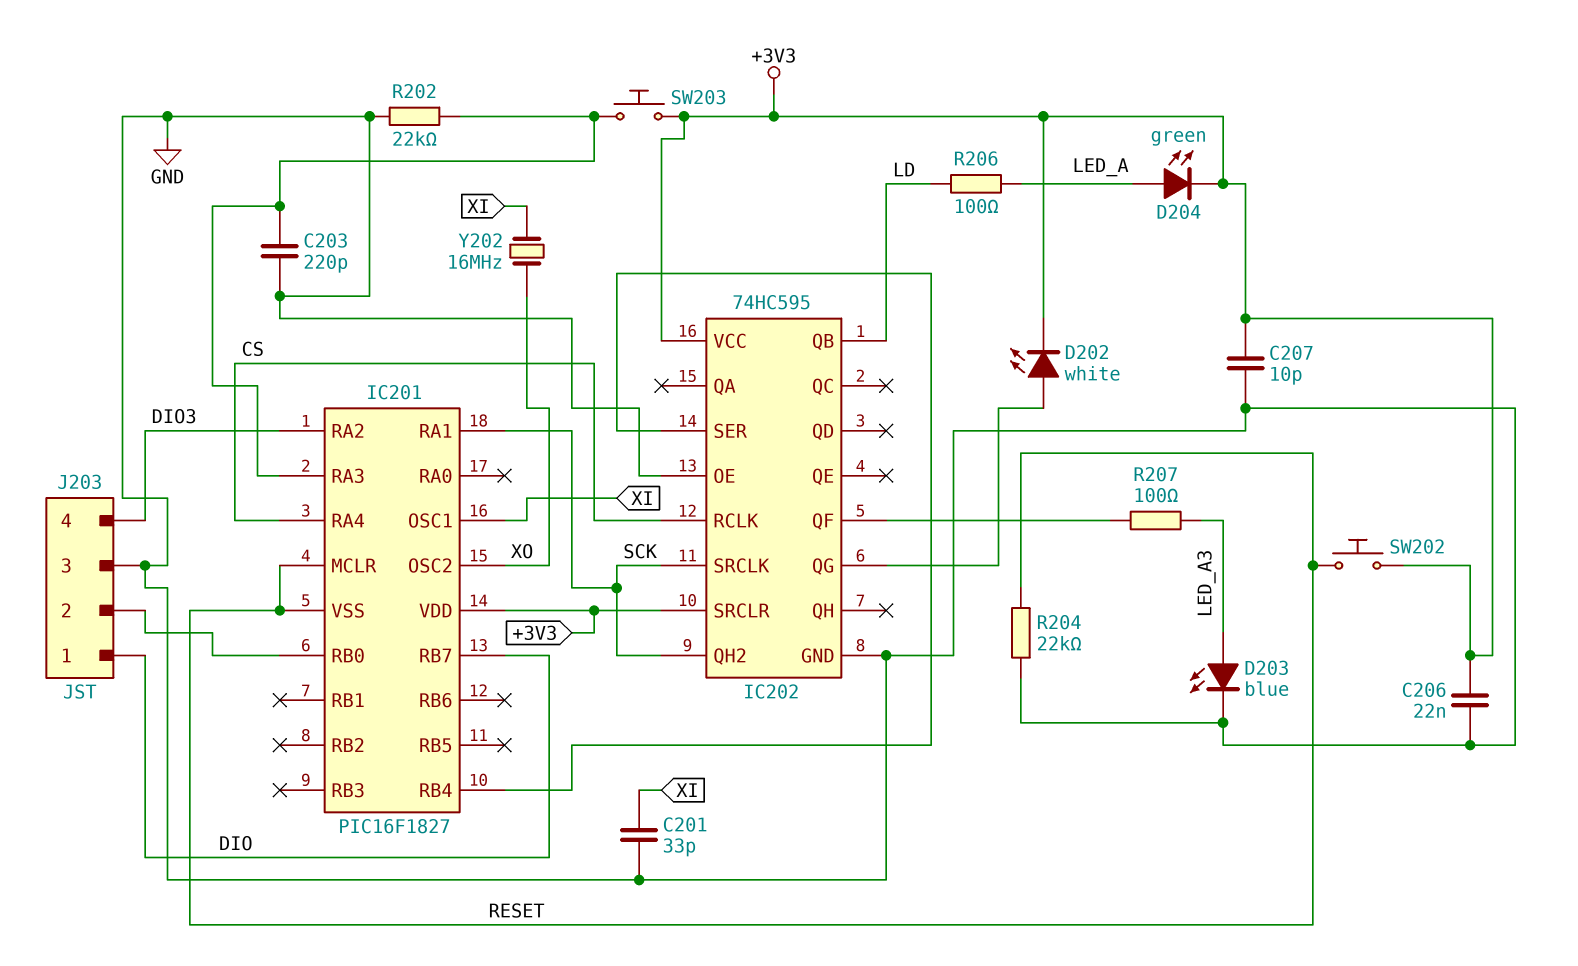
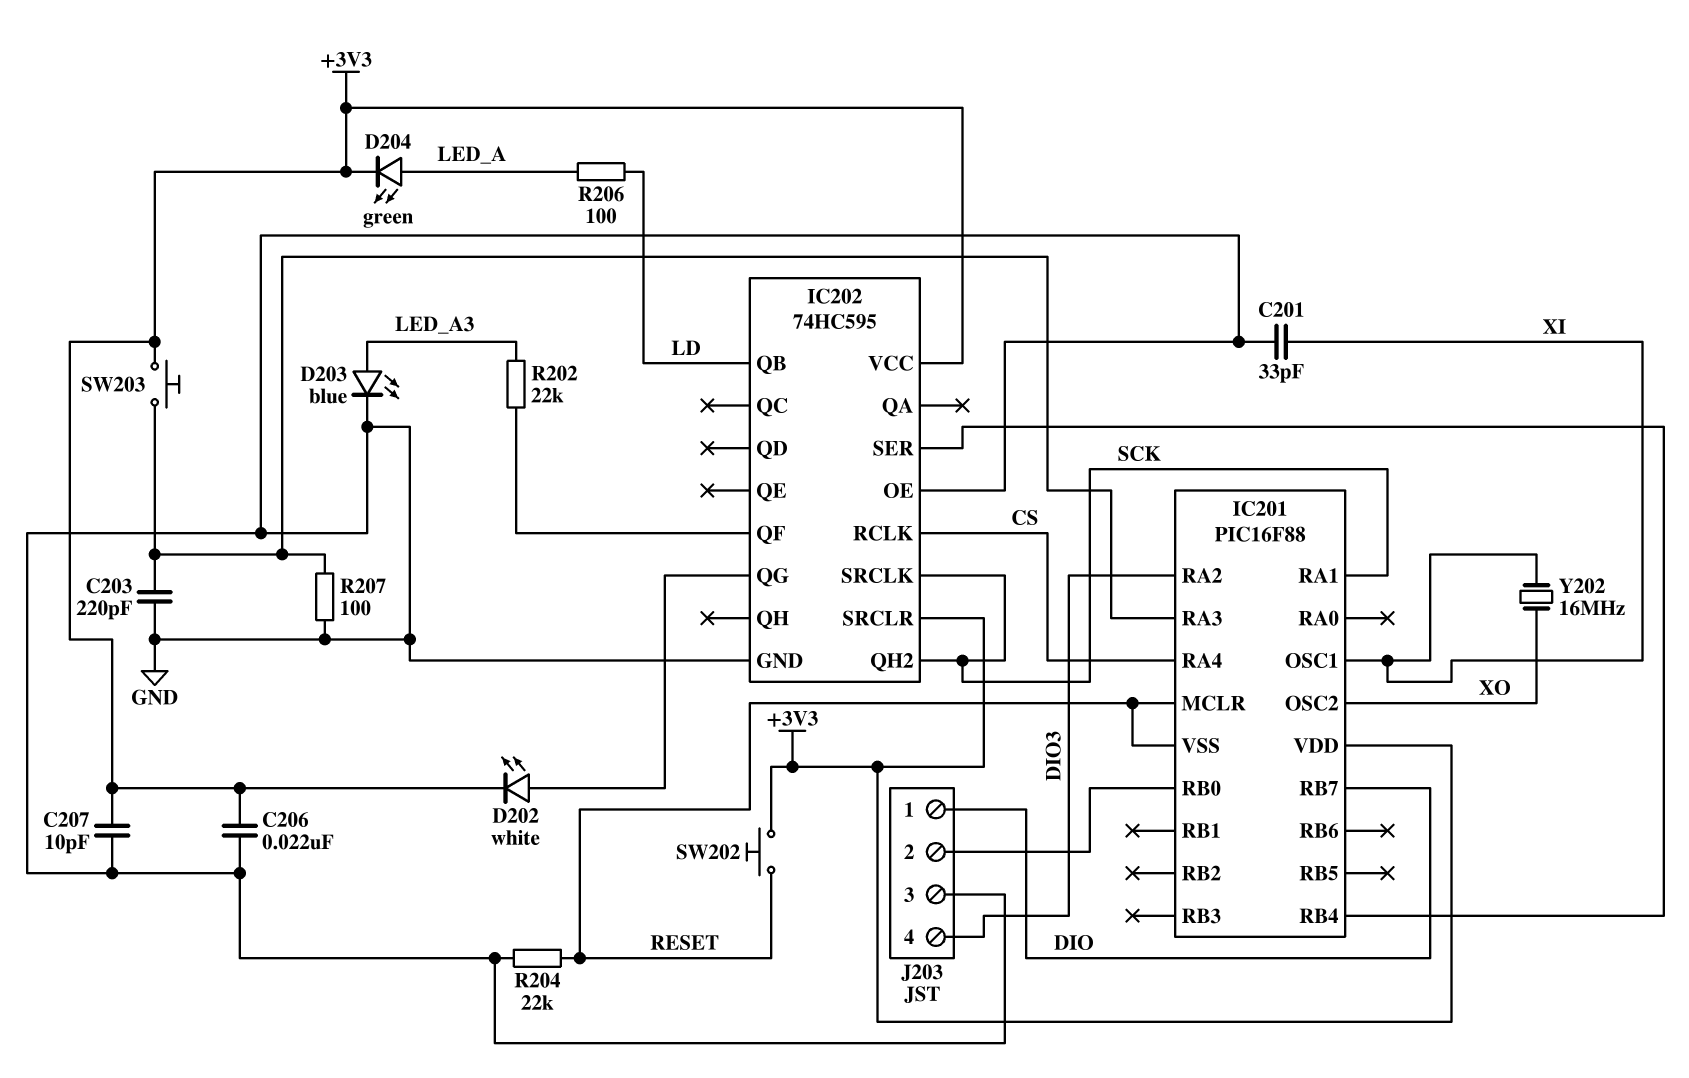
IC201: PIC16F1827 -> PIC16F88
R202: 22k (GND, IC201/RA3) -> 22k (IC202/QF, LED_A3)
R207: 100 (IC202/QF, LED_A3) -> 100 (GND, IC201/RA3)

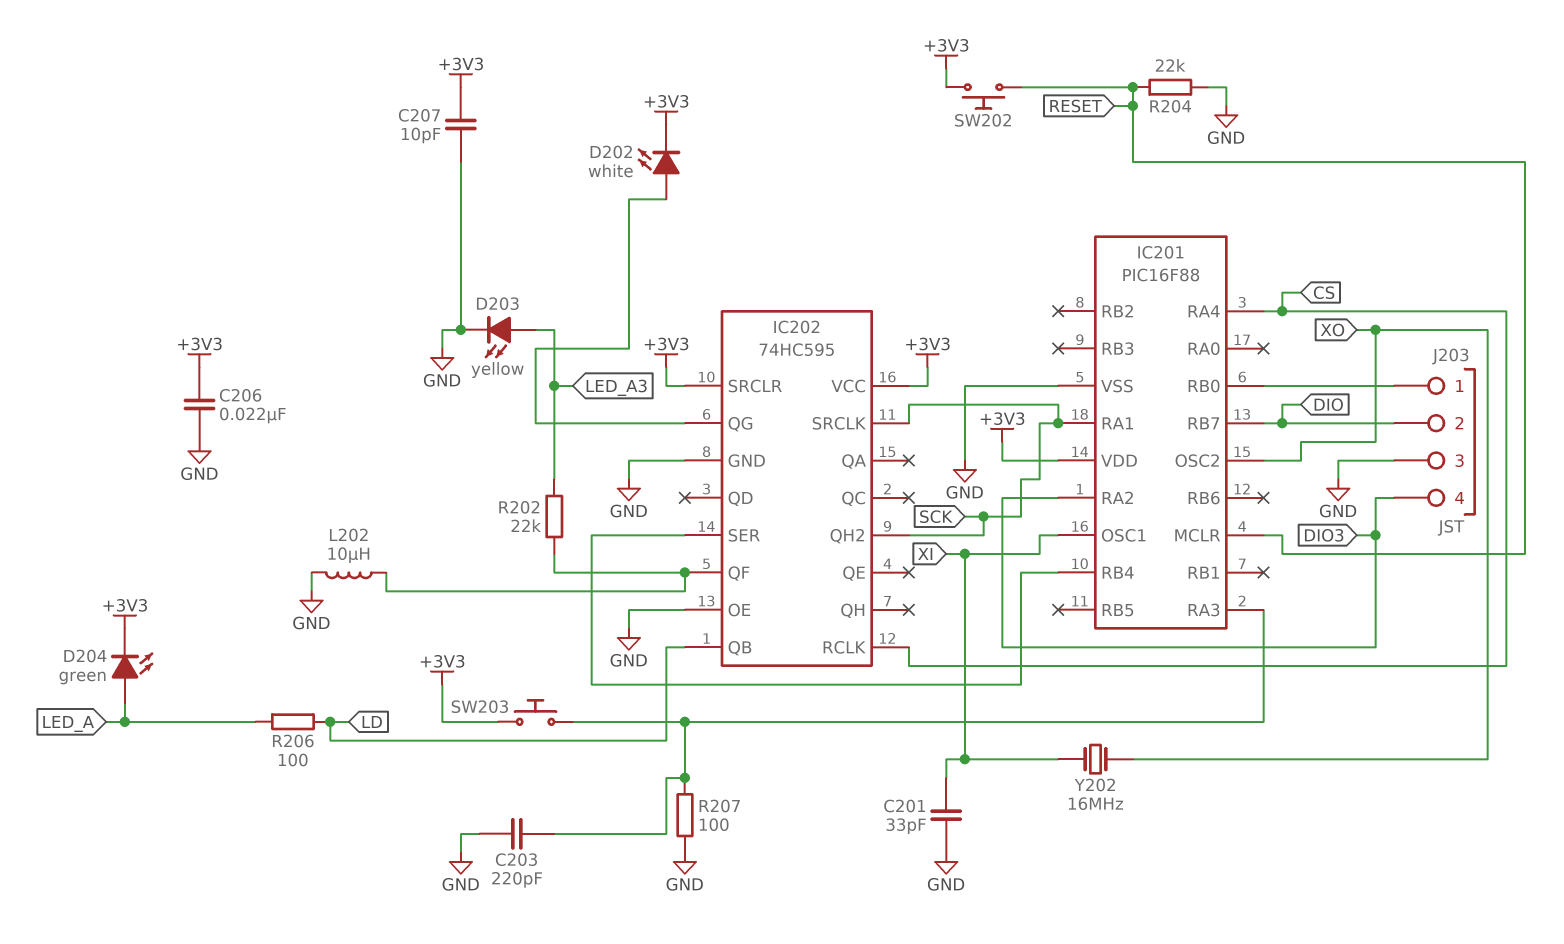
D203: LED blue (A LED_A3, K GND) -> LED yellow (A LED_A3, K GND)
IC201 pin VSS: RESET -> GND
J203 pin 1: DIO -> IC201/RB0
J203 pin 2: IC201/RB0 -> DIO
L202: none -> 10uH (GND, IC202/QF)

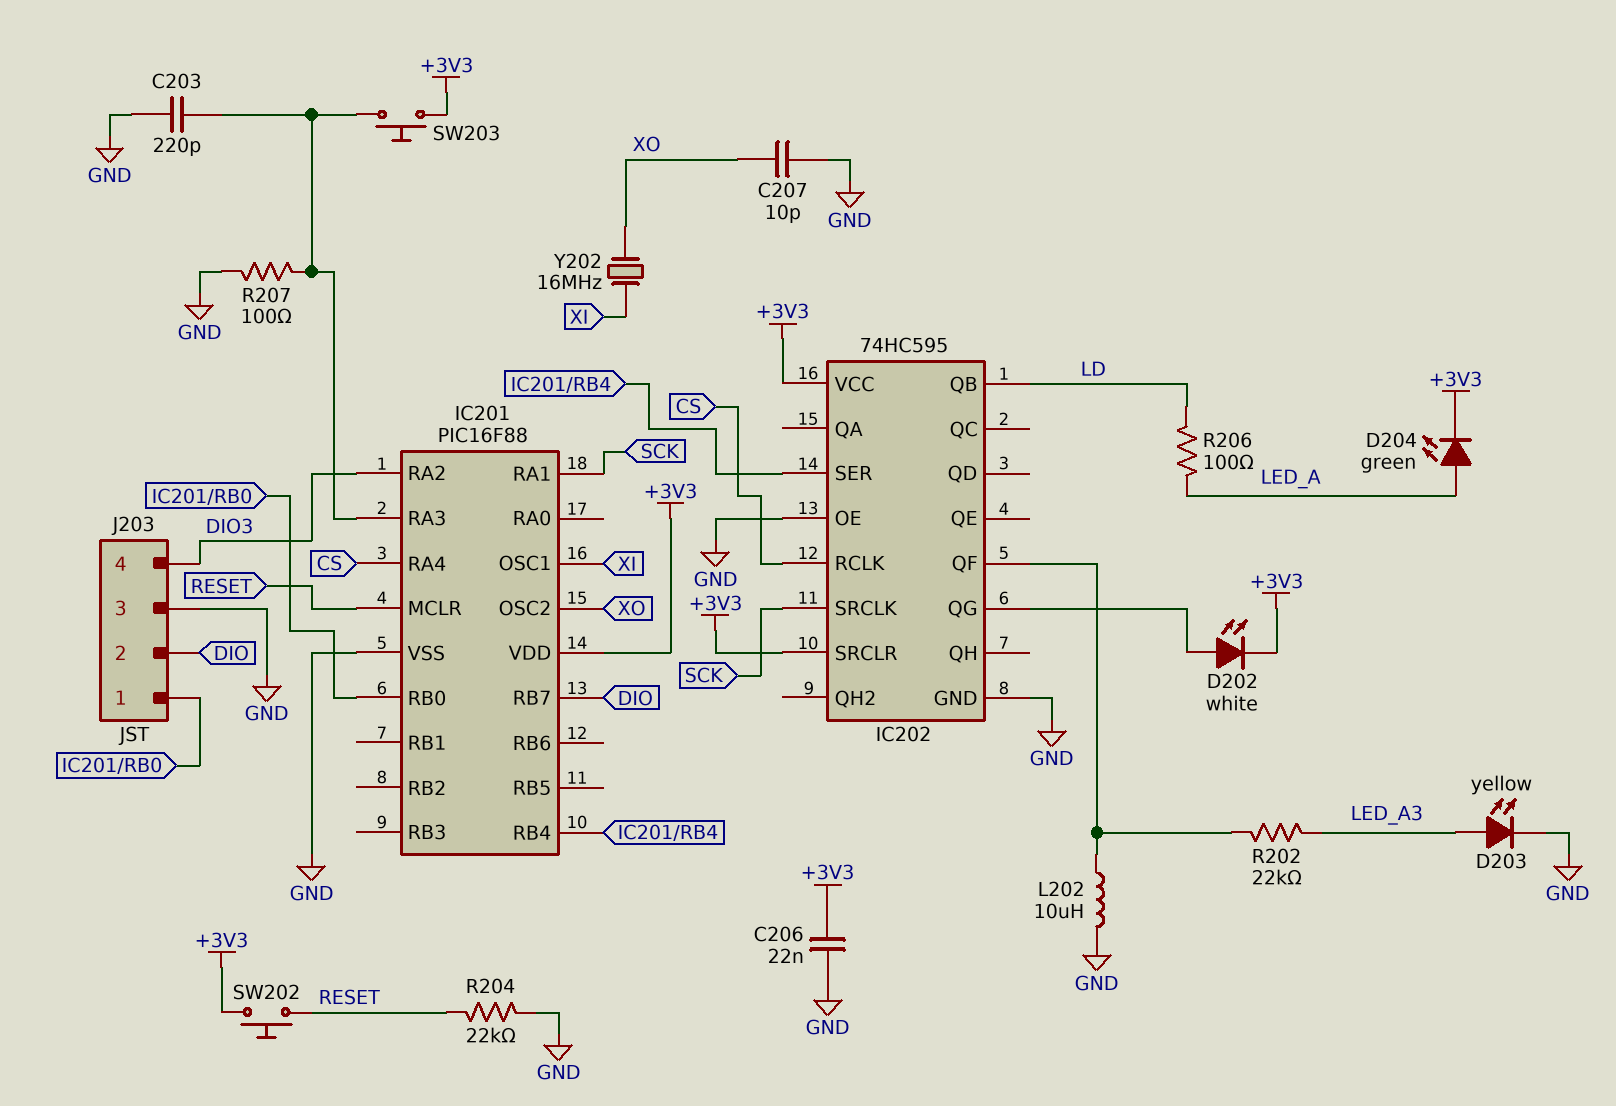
C201: 33pF (GND, XI) -> none
C207: 10pF (+3V3, GND) -> 10pF (GND, XO)
IC202 pin QH2: SCK -> none

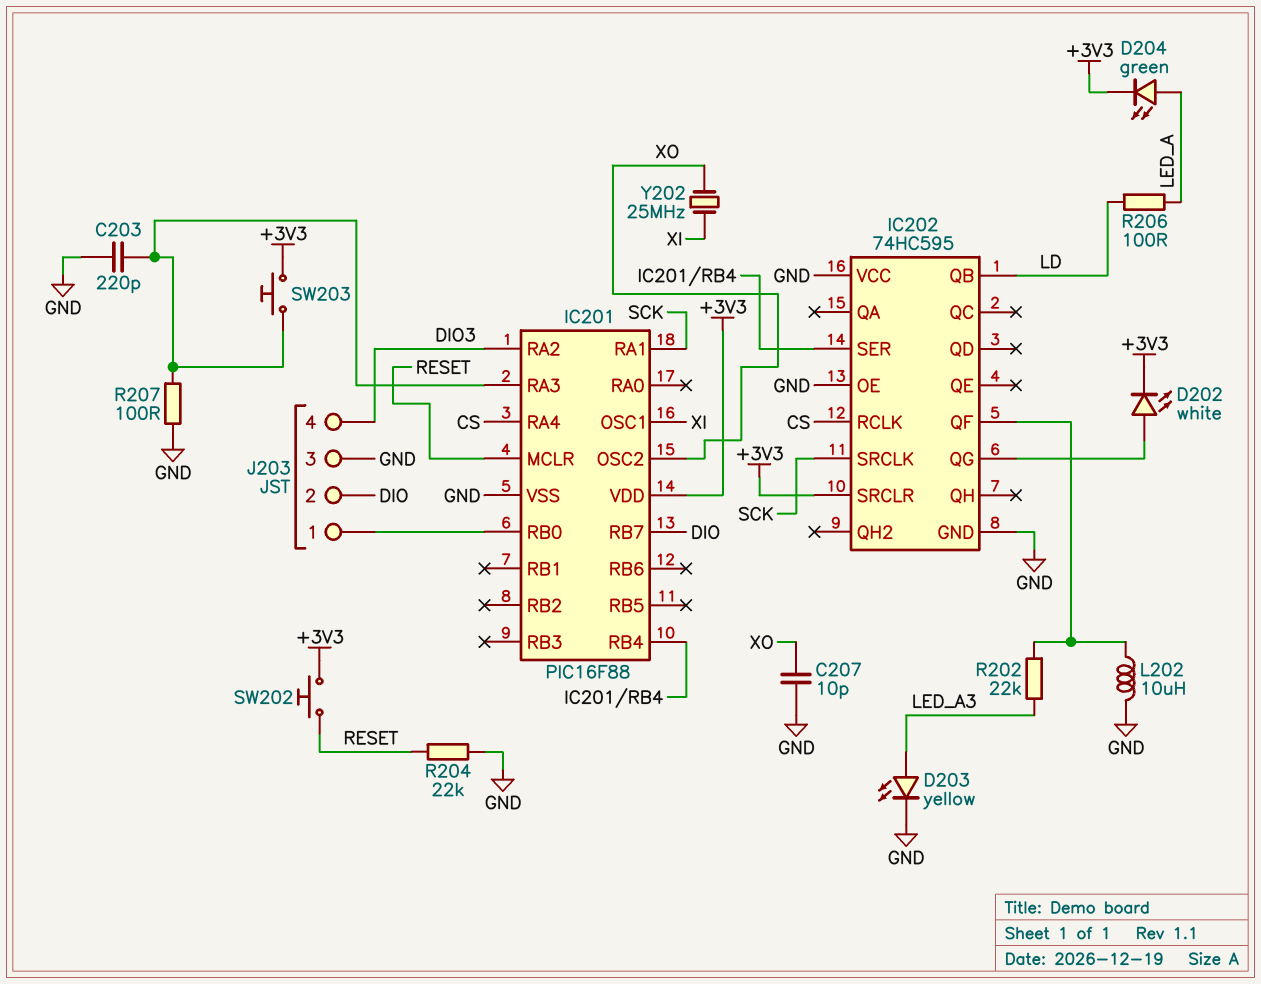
C206: 22nF (+3V3, GND) -> none
IC202 pin VCC: +3V3 -> GND
Y202: 16MHz (XI, XO) -> 25MHz (XI, XO)

